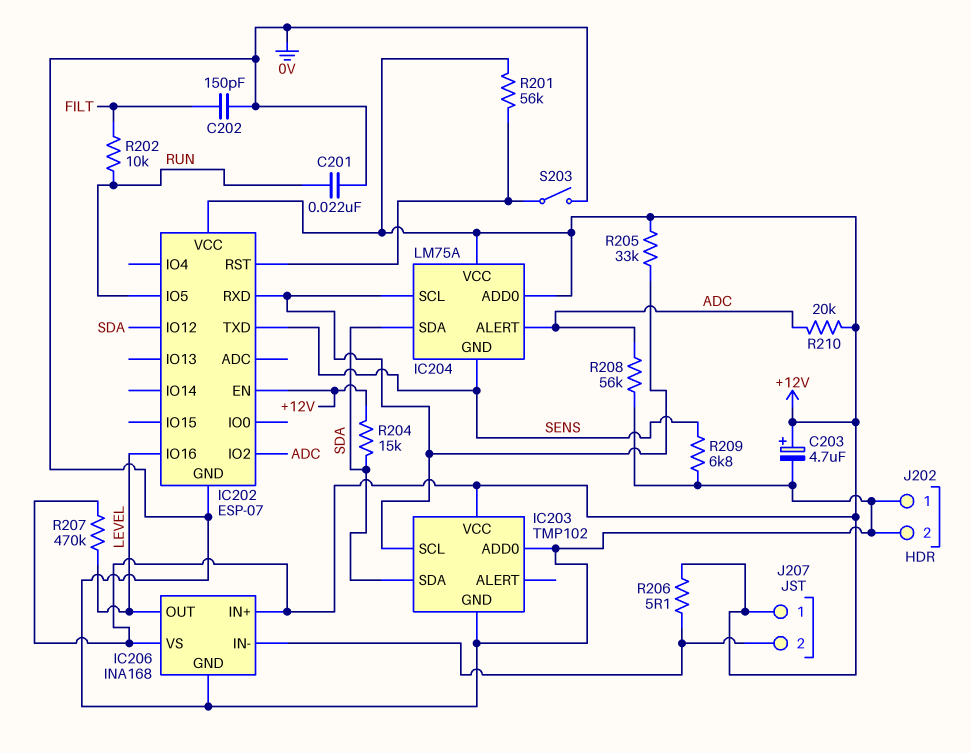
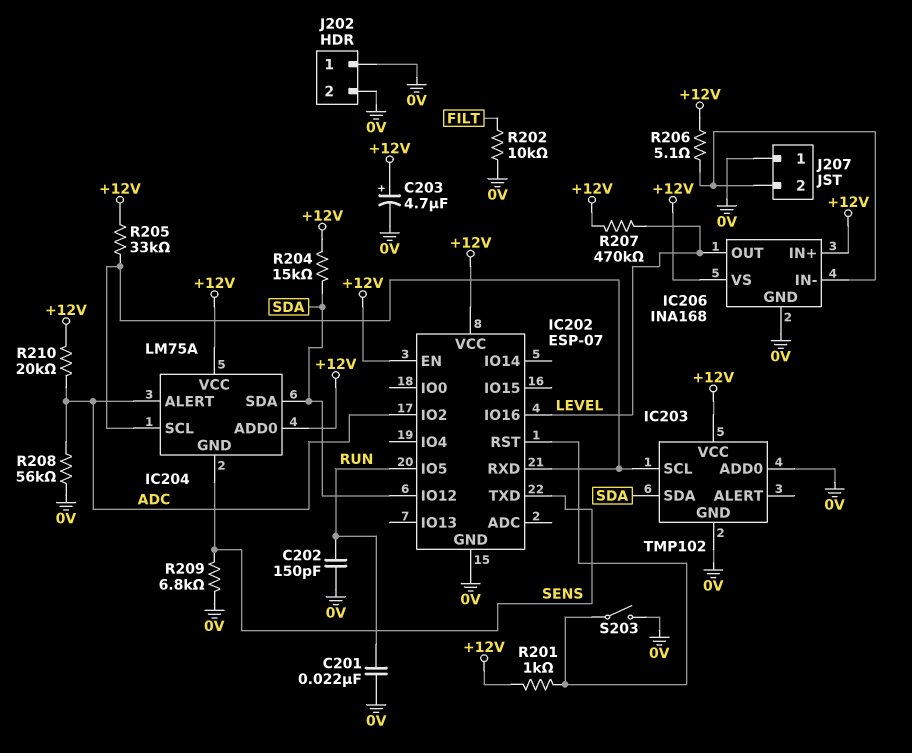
C202: 150pF (0V, FILT) -> 150pF (0V, RUN)
J207 pin 1: +12V -> 0V
R201: 56k (+12V, IC202/RST) -> 1k (+12V, IC202/RST)
R202: 10k (FILT, RUN) -> 10k (0V, FILT)

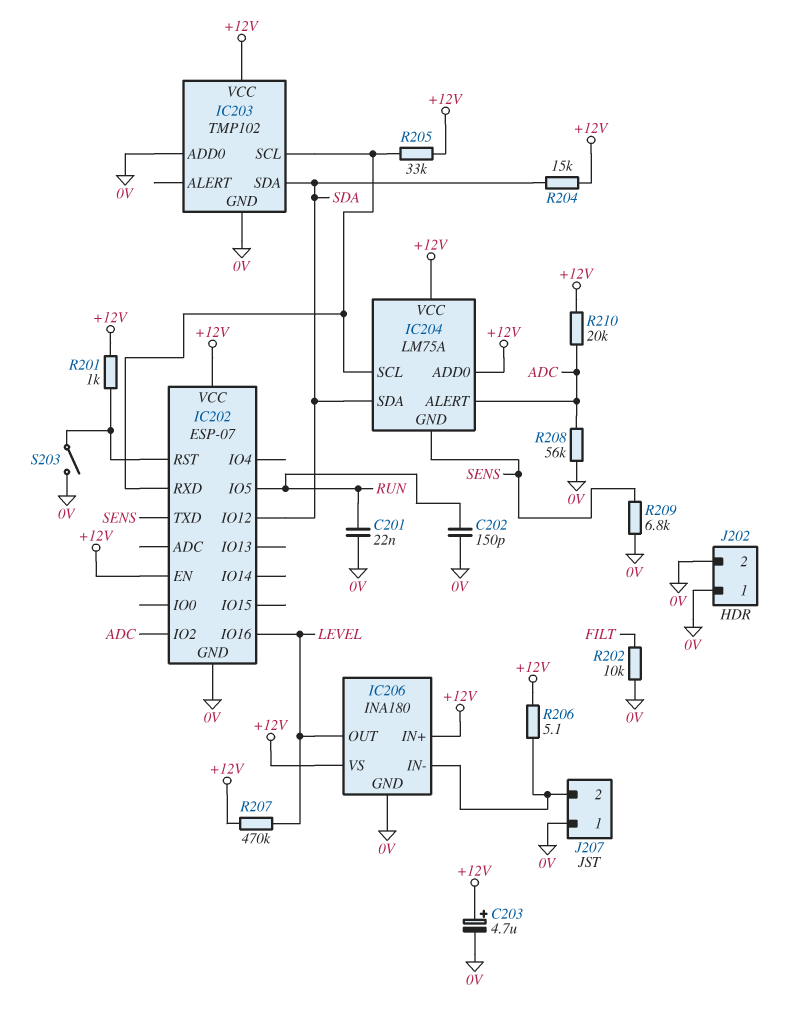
IC206: INA168 -> INA180

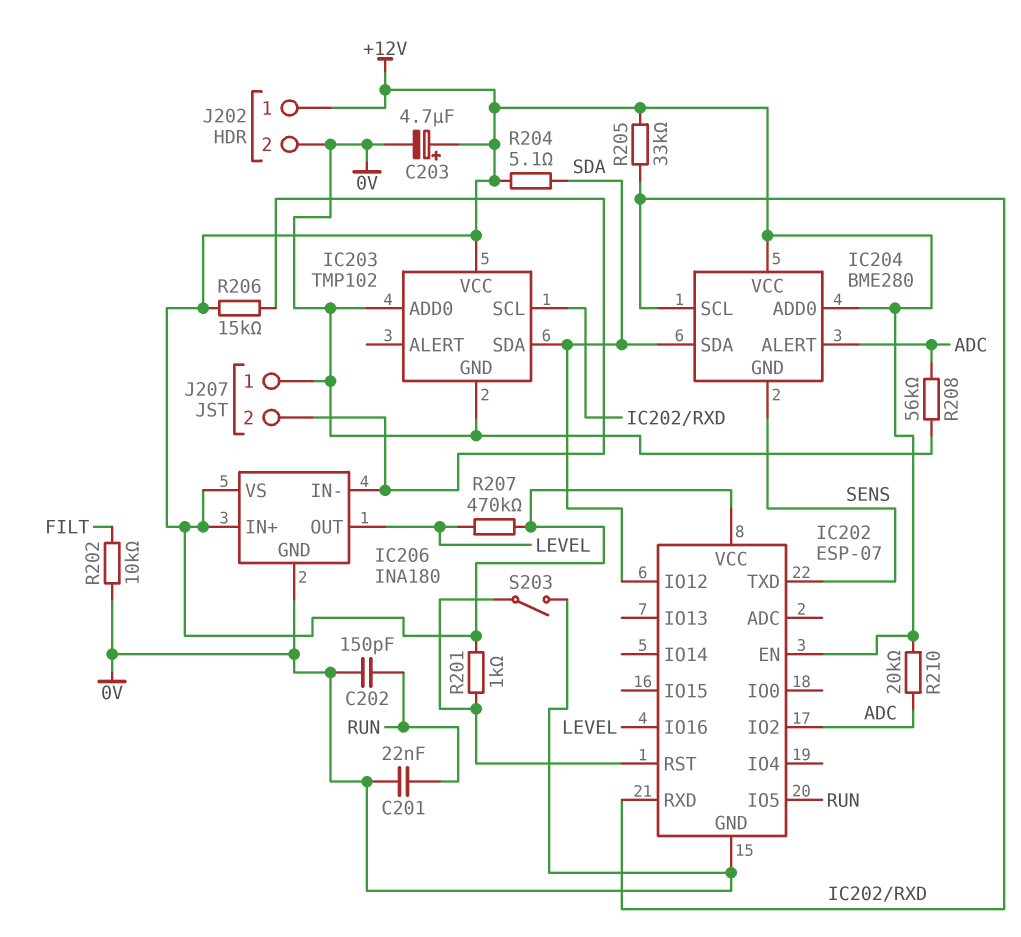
IC204: LM75A -> BME280
J202 pin 1: 0V -> +12V
R204: 15k (+12V, SDA) -> 5.1 (+12V, SDA)
R206: 5.1 (+12V, IC206/IN-) -> 15k (+12V, IC206/IN-)
R209: 6.8k (0V, SENS) -> none

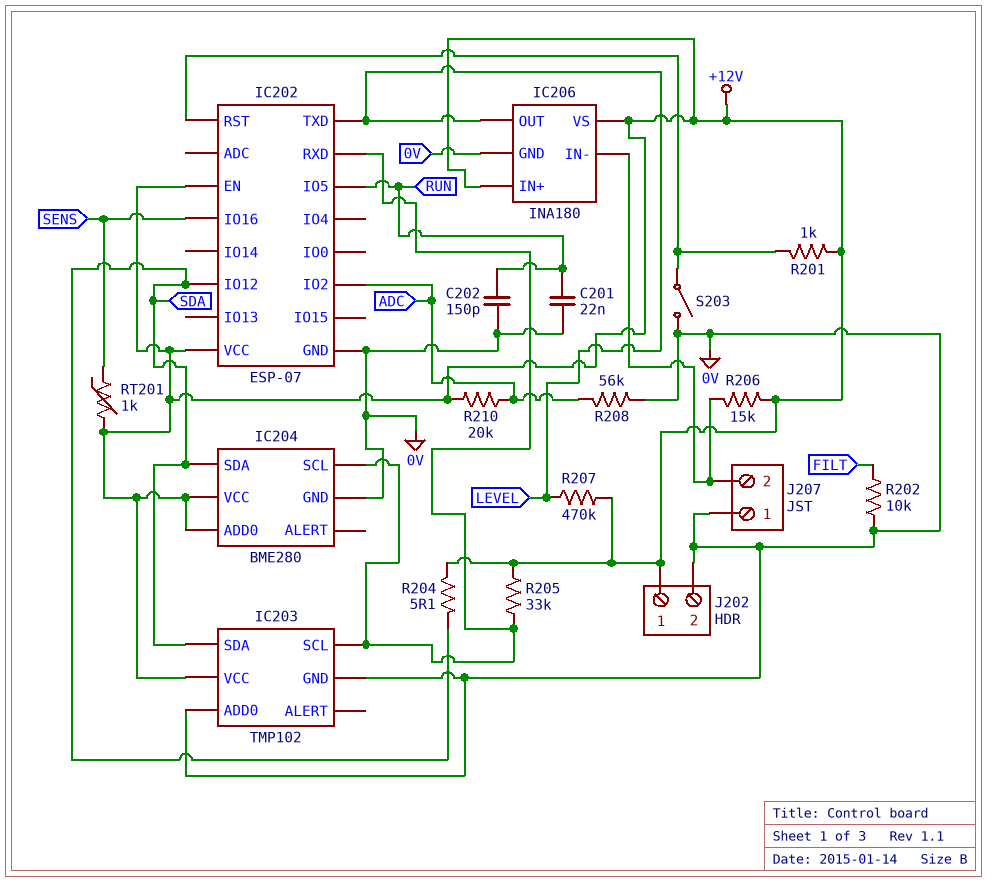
C203: 4.7uF (plus +12V, minus 0V) -> none
IC202 pin IO16: LEVEL -> SENS
IC202 pin TXD: SENS -> LEVEL
IC204 pin ALERT: ADC -> none
IC204 pin GND: SENS -> 0V
RT201: none -> 1k (+12V, SENS)

